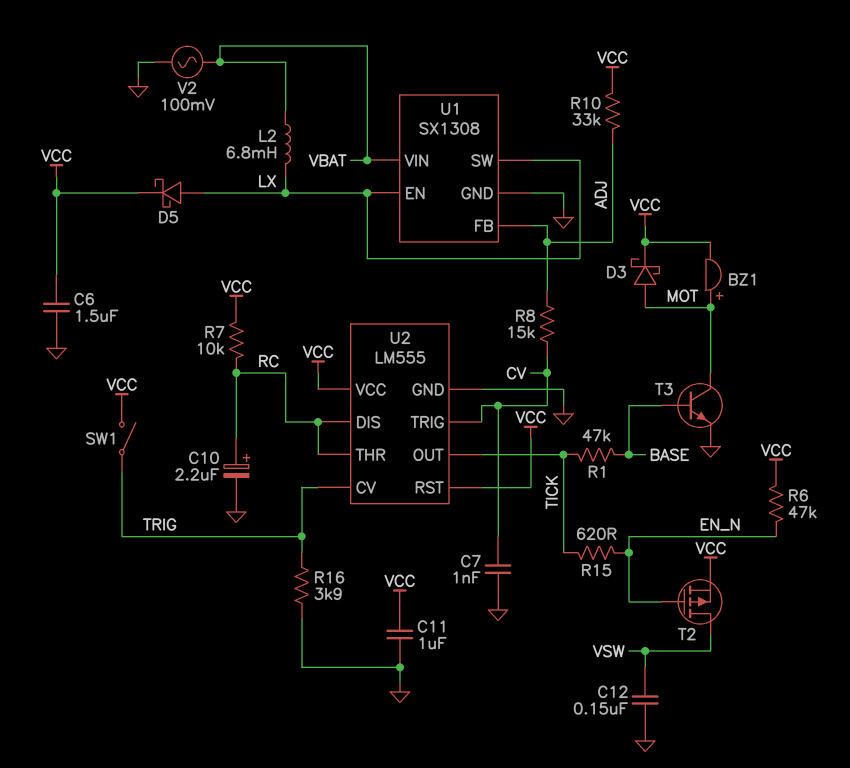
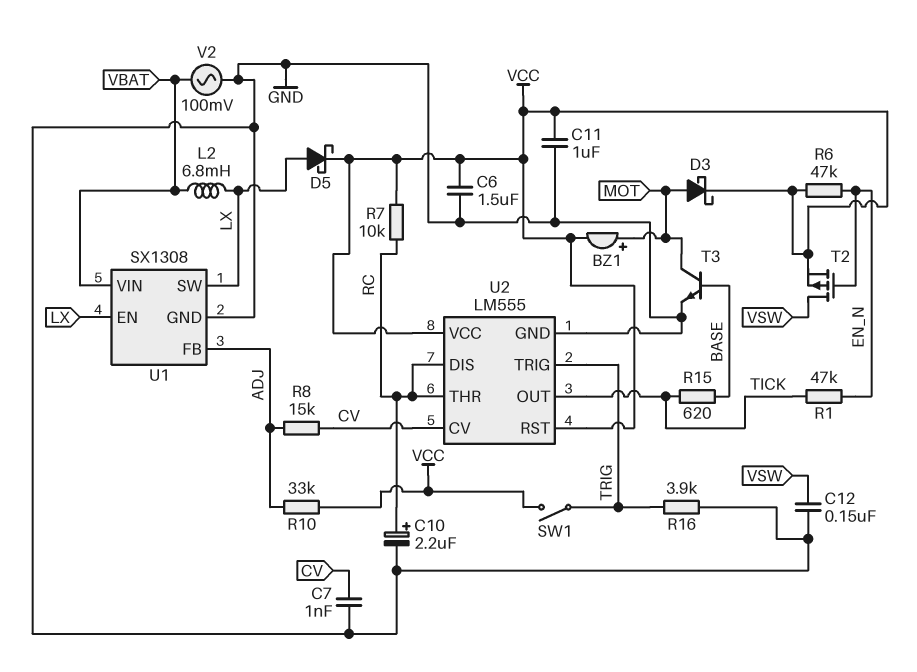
R1: 47k (BASE, TICK) -> 47k (EN_N, TICK)
R15: 620 (EN_N, TICK) -> 620 (BASE, TICK)
U2 pin CV: TRIG -> CV
U2 pin TRIG: CV -> TRIG

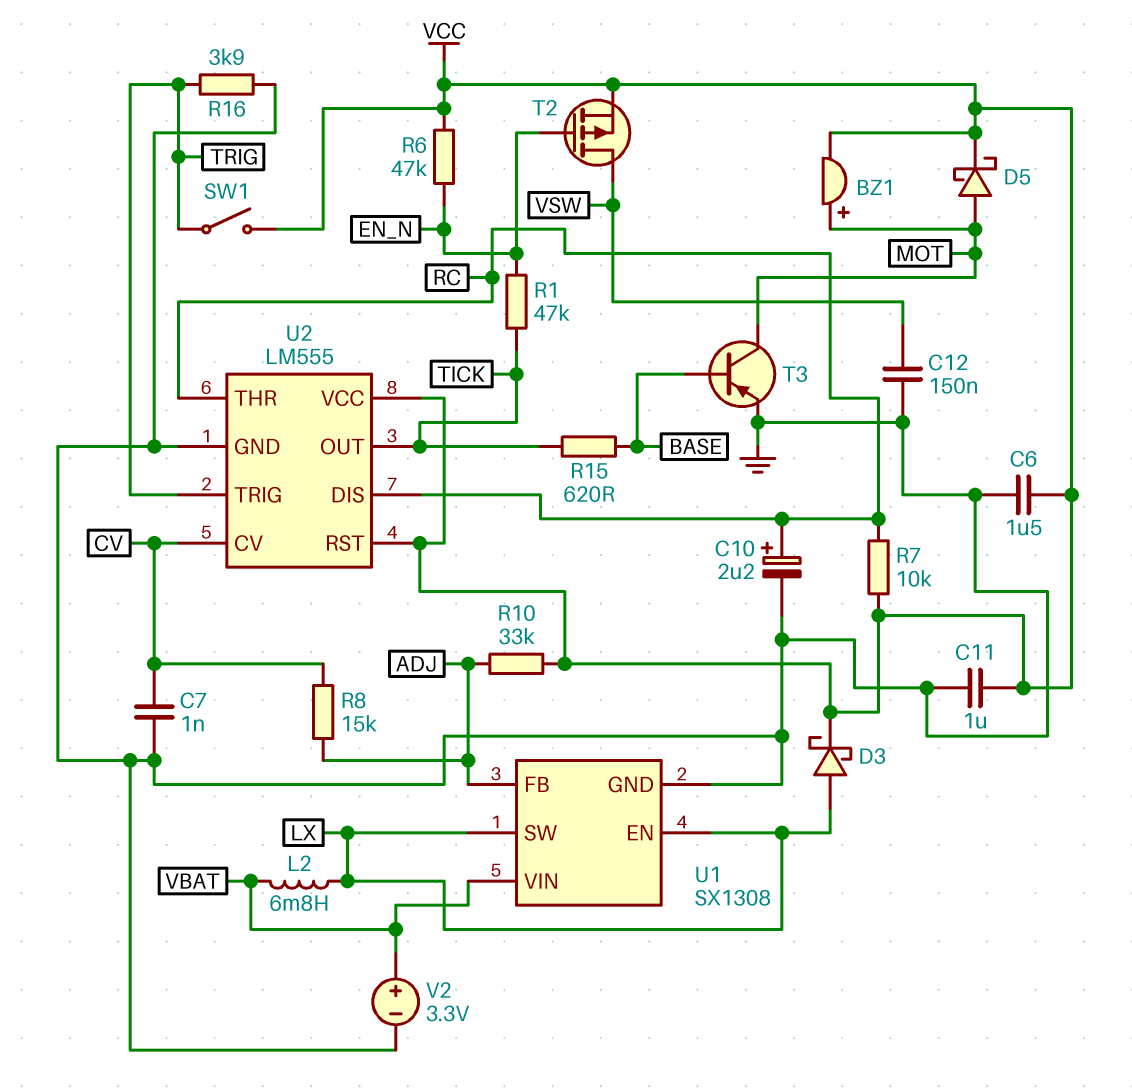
D3: schottky (A MOT, K VCC) -> schottky (A LX, K VCC)
D5: schottky (A LX, K VCC) -> schottky (A MOT, K VCC)
T3: NPN (B BASE, C MOT, E GND) -> PNP (B BASE, C MOT, E GND)
V2: AC 100mV (GND, VBAT) -> 3.3V (plus VBAT, minus GND)

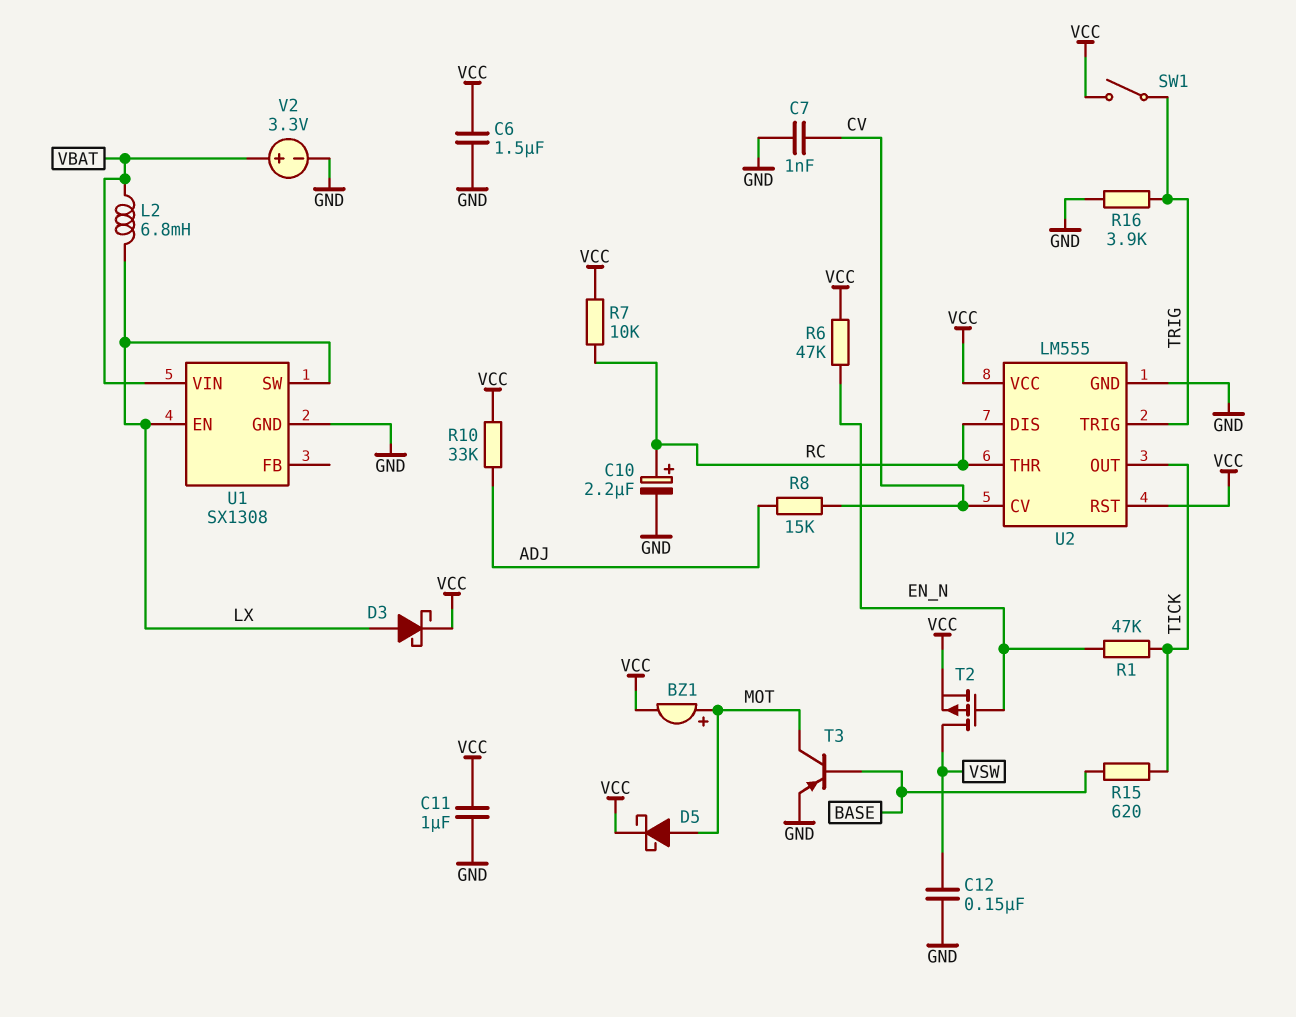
U1 pin FB: ADJ -> none

